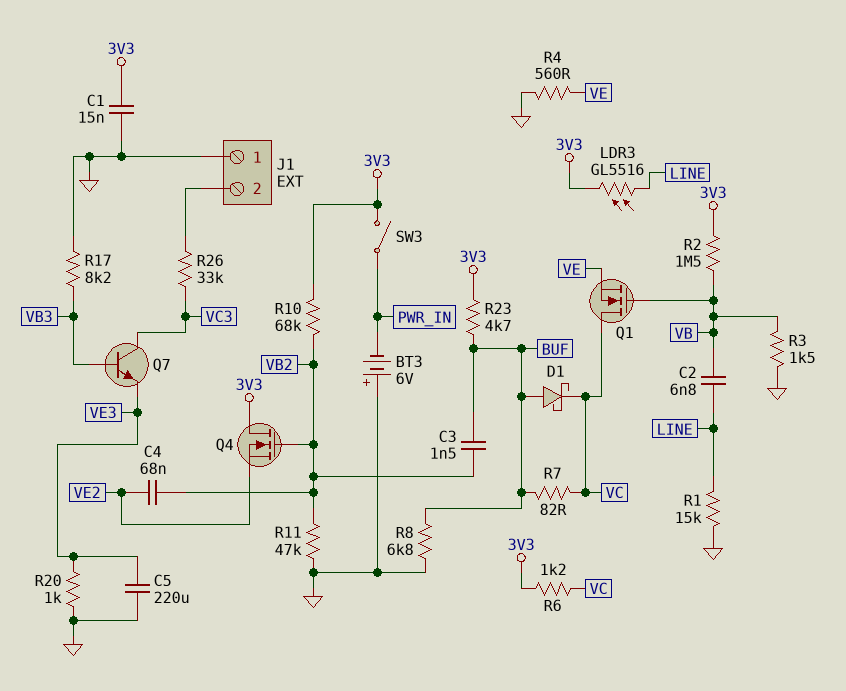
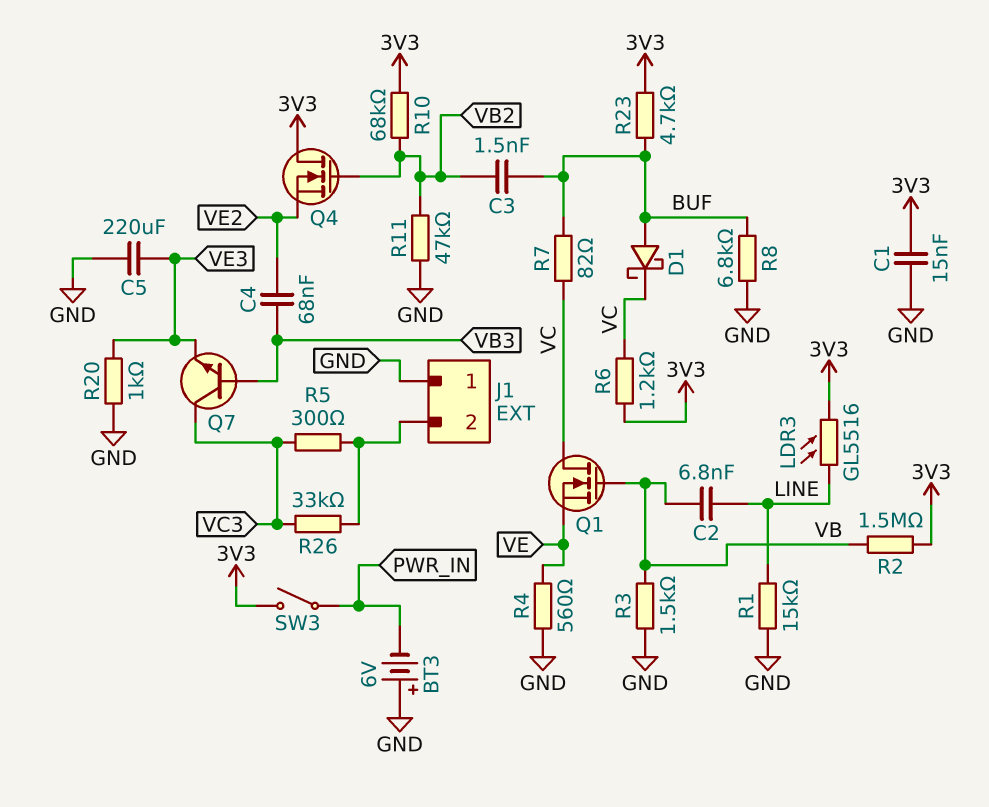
C4: 68nF (VB2, VE2) -> 68nF (VB3, VE2)
R5: none -> 300 (J1/2, VC3)
R17: 8.2k (GND, VB3) -> none

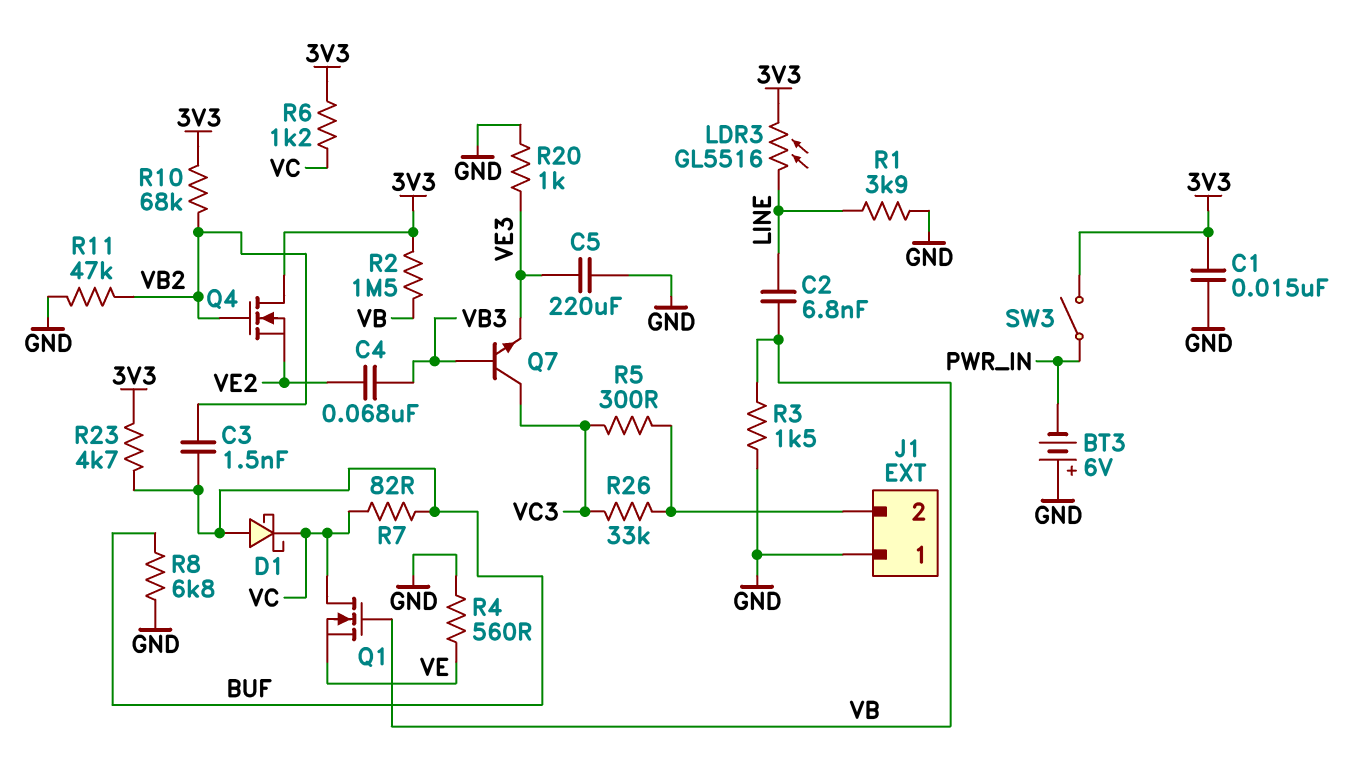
R1: 15k (GND, LINE) -> 3.9k (GND, LINE)

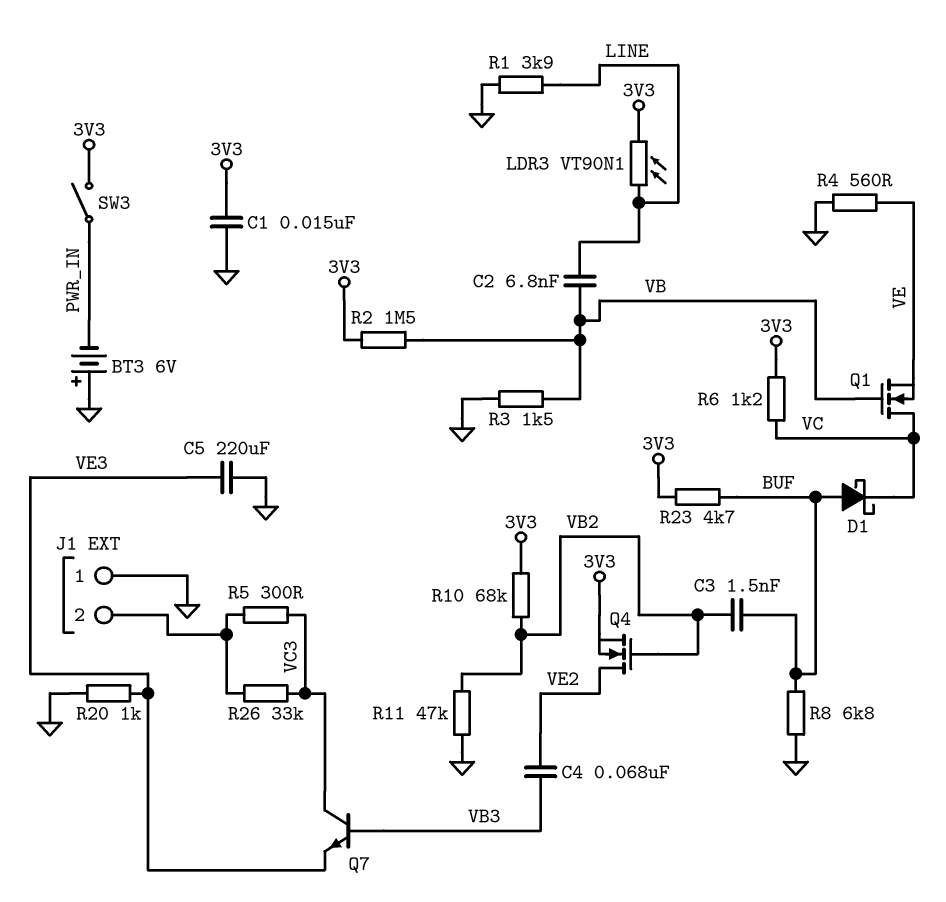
LDR3: GL5516 (3V3, LINE) -> VT90N1 (3V3, LINE)
Q4: NMOS (G VB2, D 3V3, S VE2) -> NMOS (G VB2, D VE2, S 3V3)
R7: 82 (BUF, VC) -> none

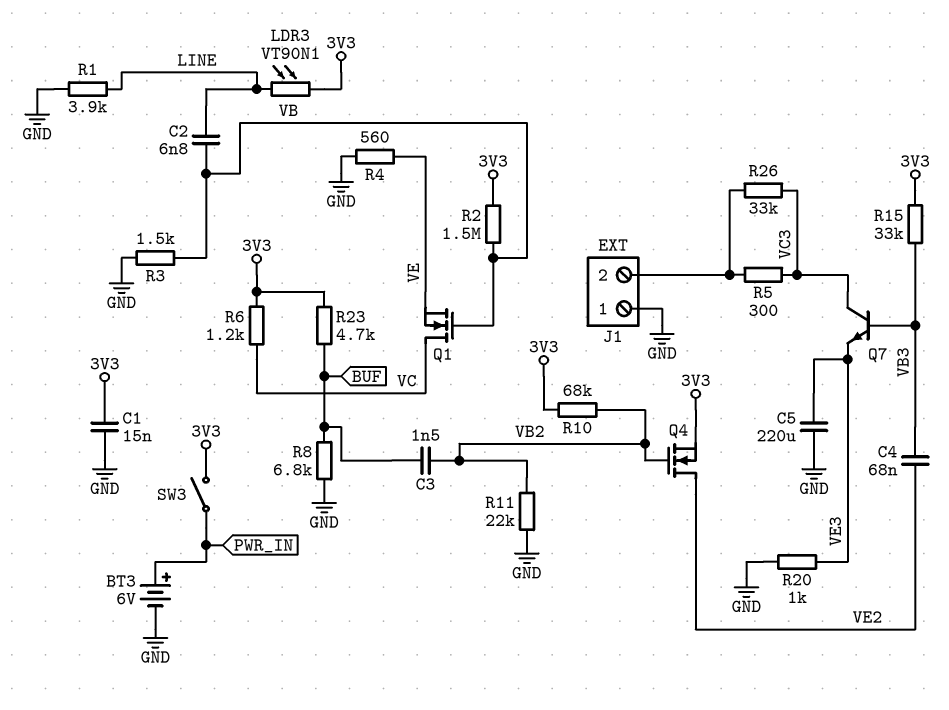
BT3: 6V (plus GND, minus PWR_IN) -> 6V (plus PWR_IN, minus GND)
D1: schottky (A BUF, K VC) -> none
R11: 47k (GND, VB2) -> 22k (GND, VB2)
R15: none -> 33k (3V3, VB3)

